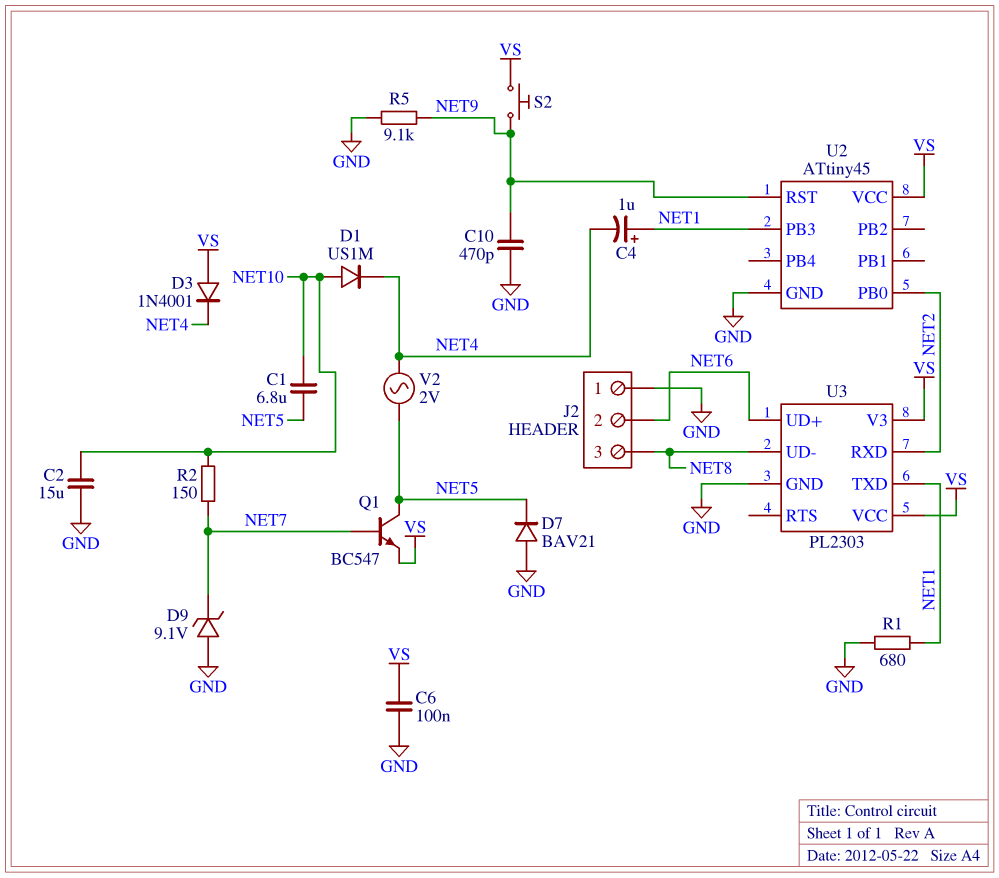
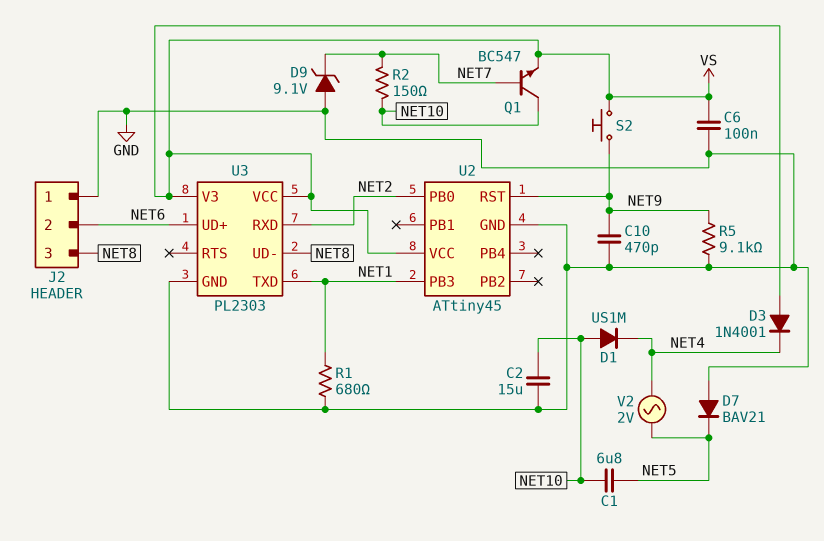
C4: 1uF (plus NET1, minus NET4) -> none
Q1: NPN BC547 (B NET7, C NET5, E VS) -> NPN BC547 (B NET7, C NET10, E VS)

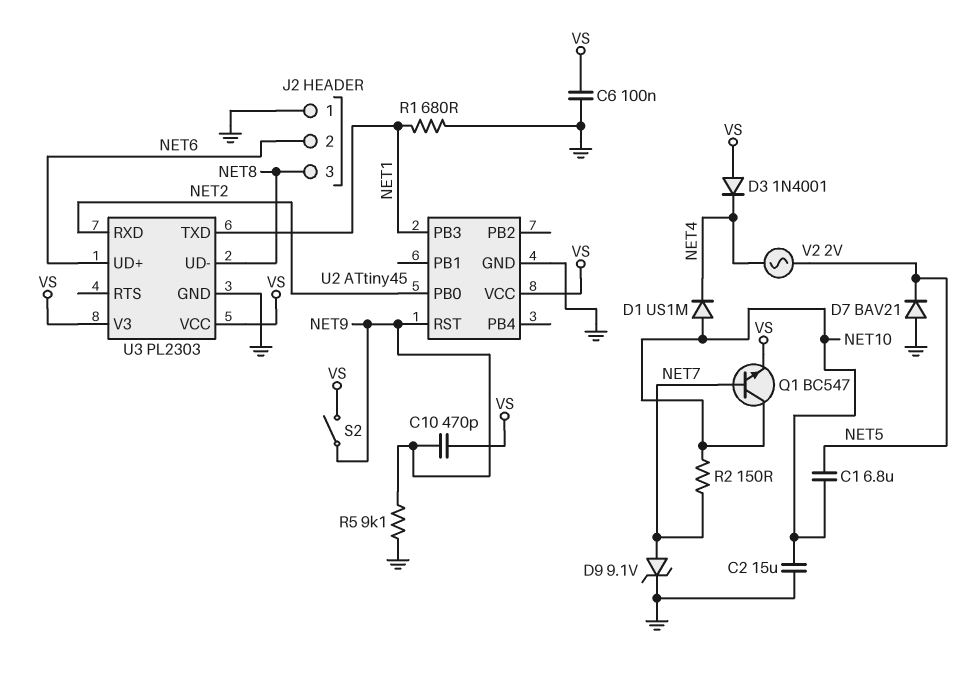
C10: 470pF (GND, NET9) -> 470pF (NET9, VS)
D9: zener 9.1V (A GND, K NET7) -> zener 9.1V (A NET7, K GND)
S2: button (NET9, VS) -> switch (NET9, VS)

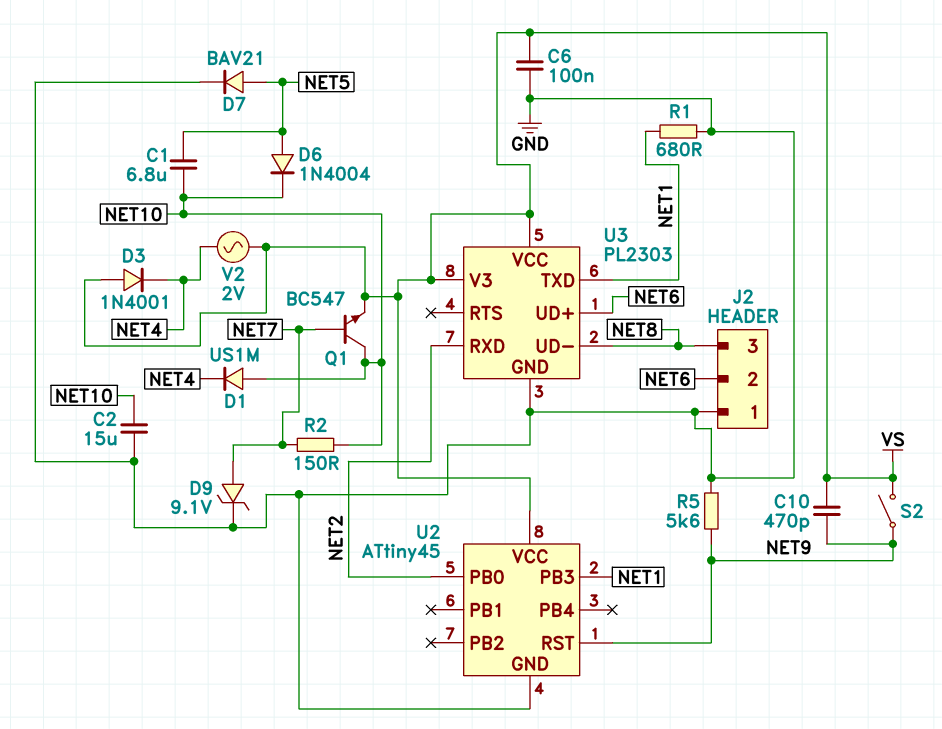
D6: none -> diode 1N4004 (A NET5, K NET10)
D7: diode BAV21 (A GND, K NET5) -> diode BAV21 (A NET5, K GND)
R5: 9.1k (GND, NET9) -> 5.6k (GND, NET9)
V2: AC 2V (NET4, NET5) -> AC 2V (NET4, VS)

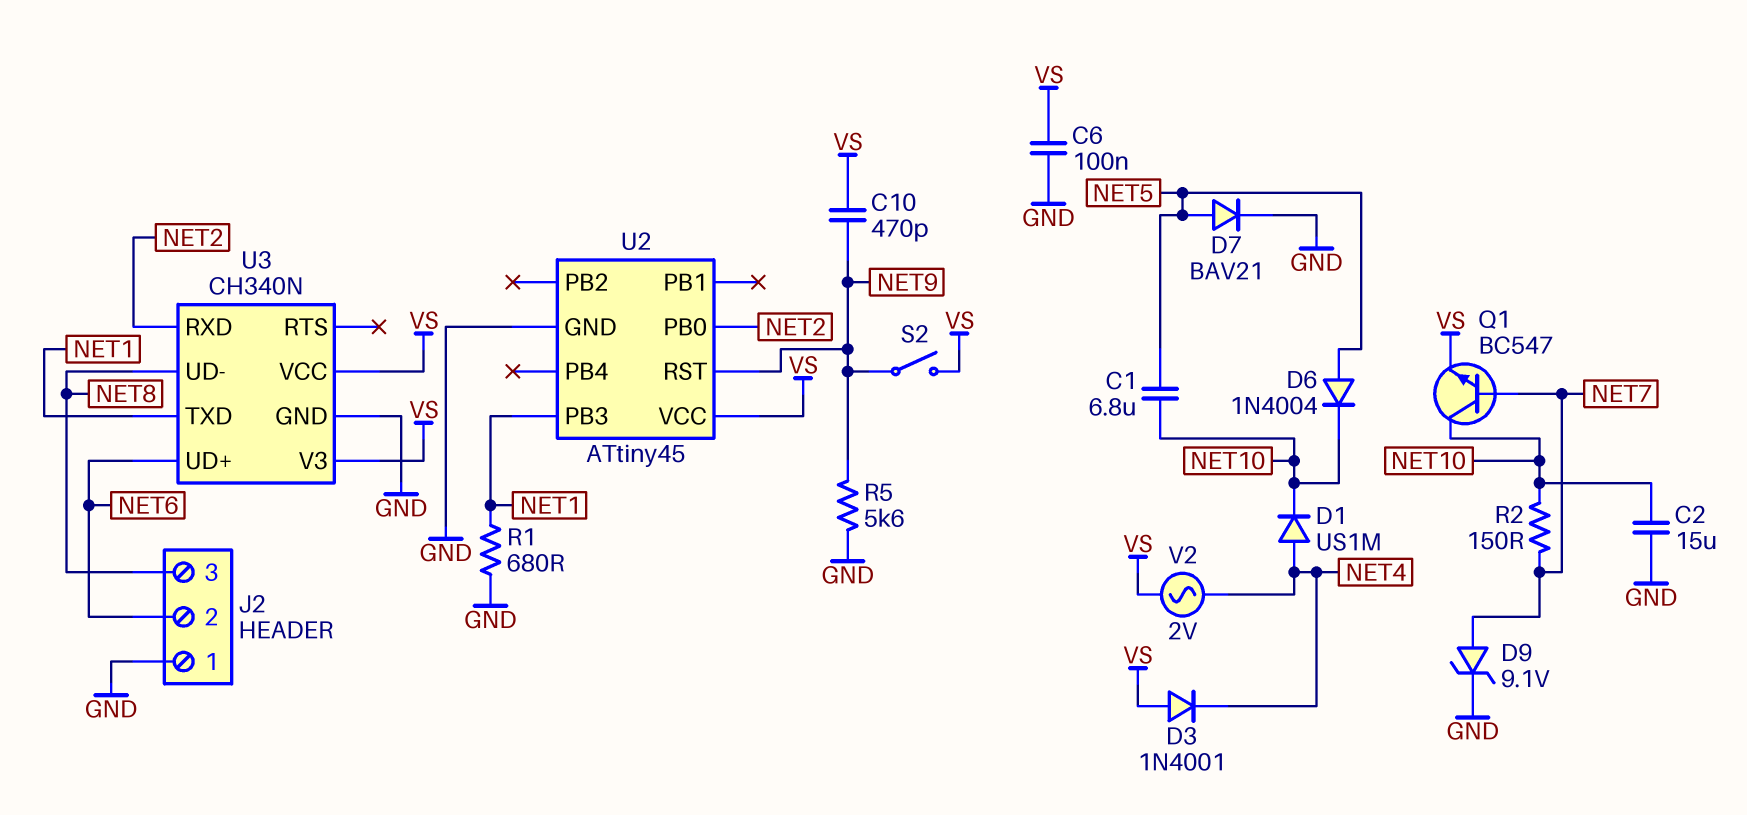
D1: diode US1M (A NET10, K NET4) -> diode US1M (A NET4, K NET10)
U3: PL2303 -> CH340N

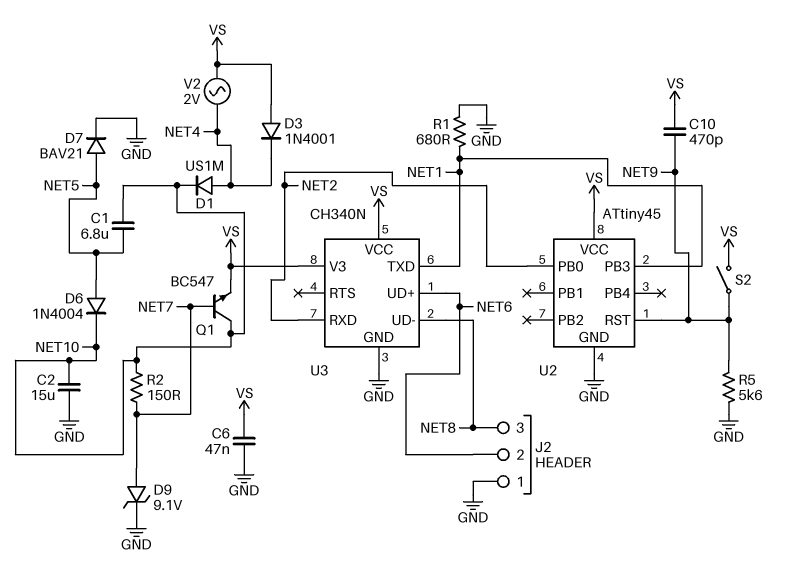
C6: 100nF (GND, VS) -> 47nF (GND, VS)

